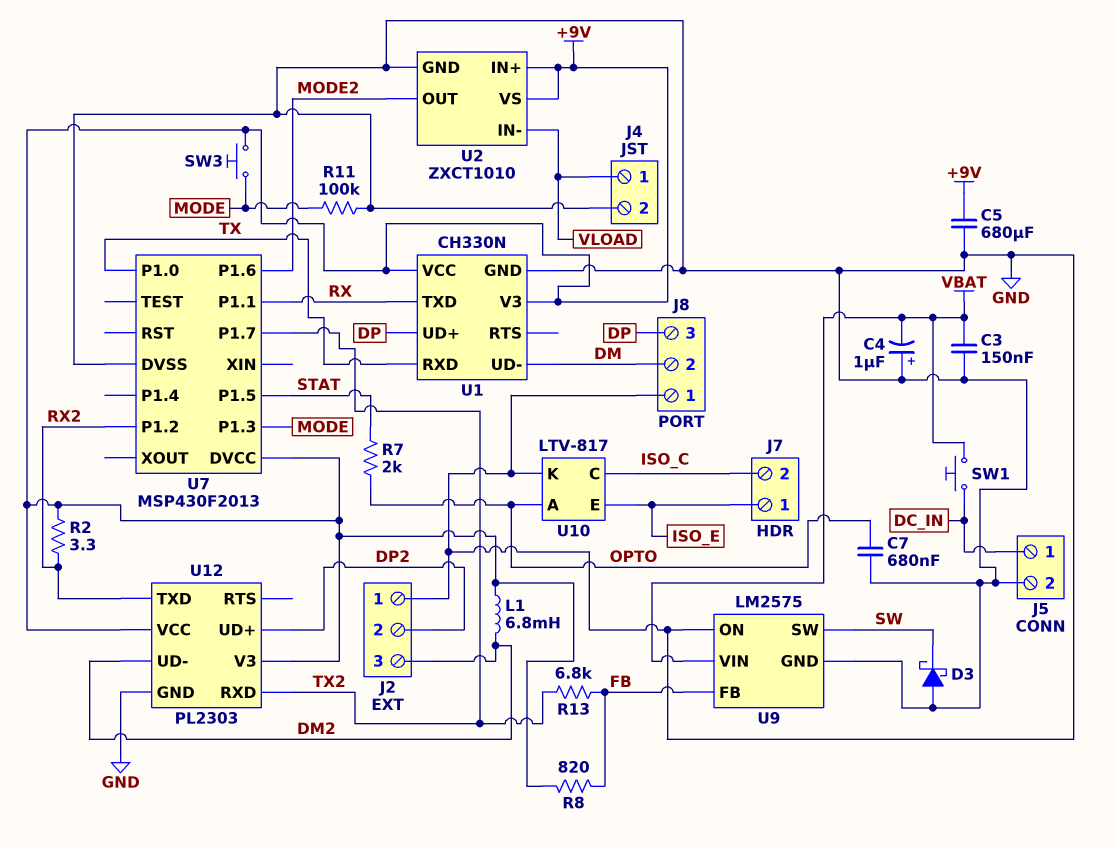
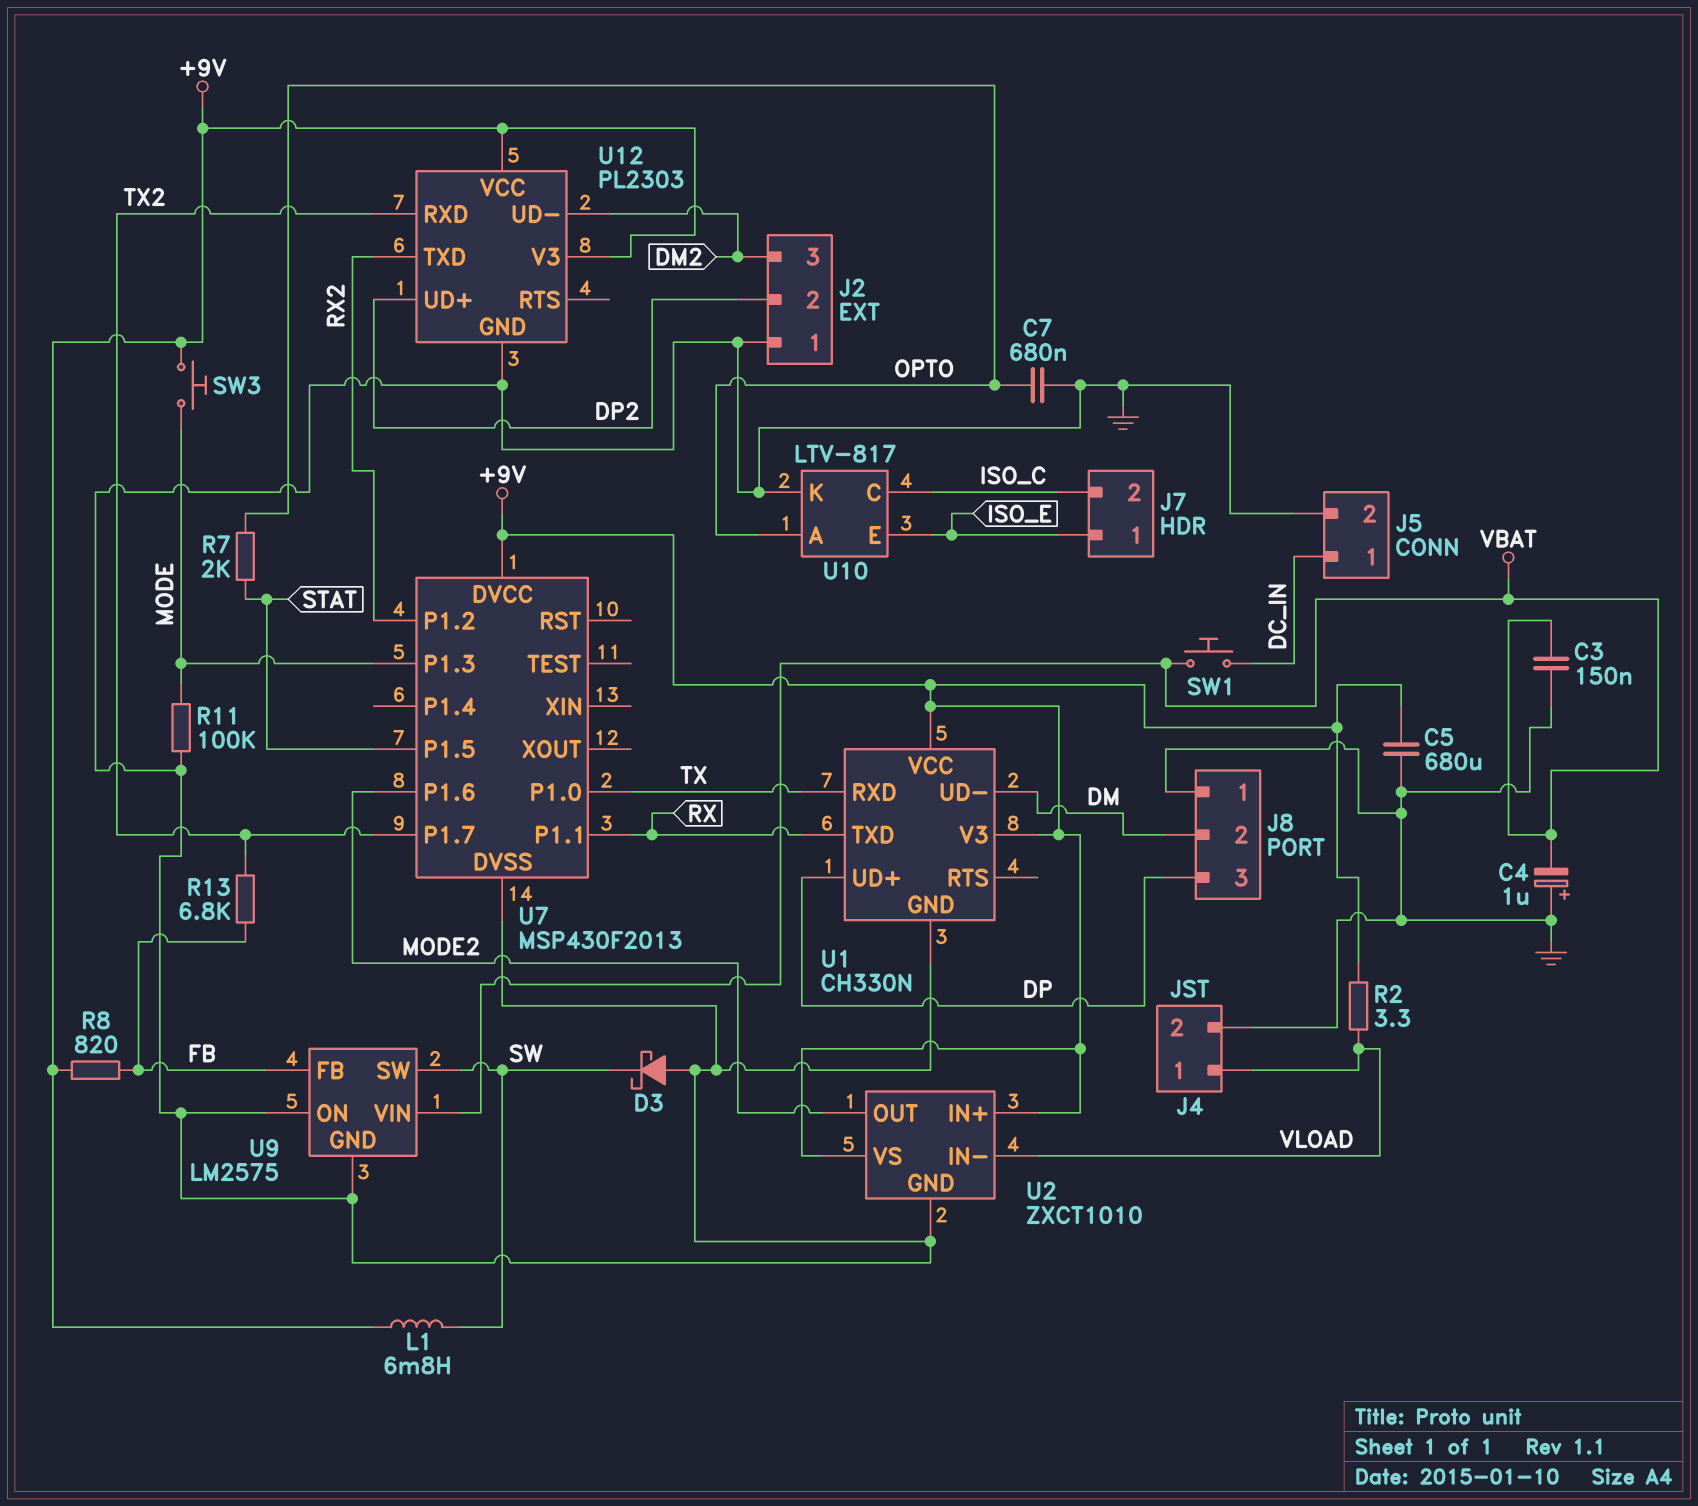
L1: 6.8mH (+9V, DM2) -> 6.8mH (+9V, SW)
R2: 3.3 (+9V, RX2) -> 3.3 (+9V, VLOAD)

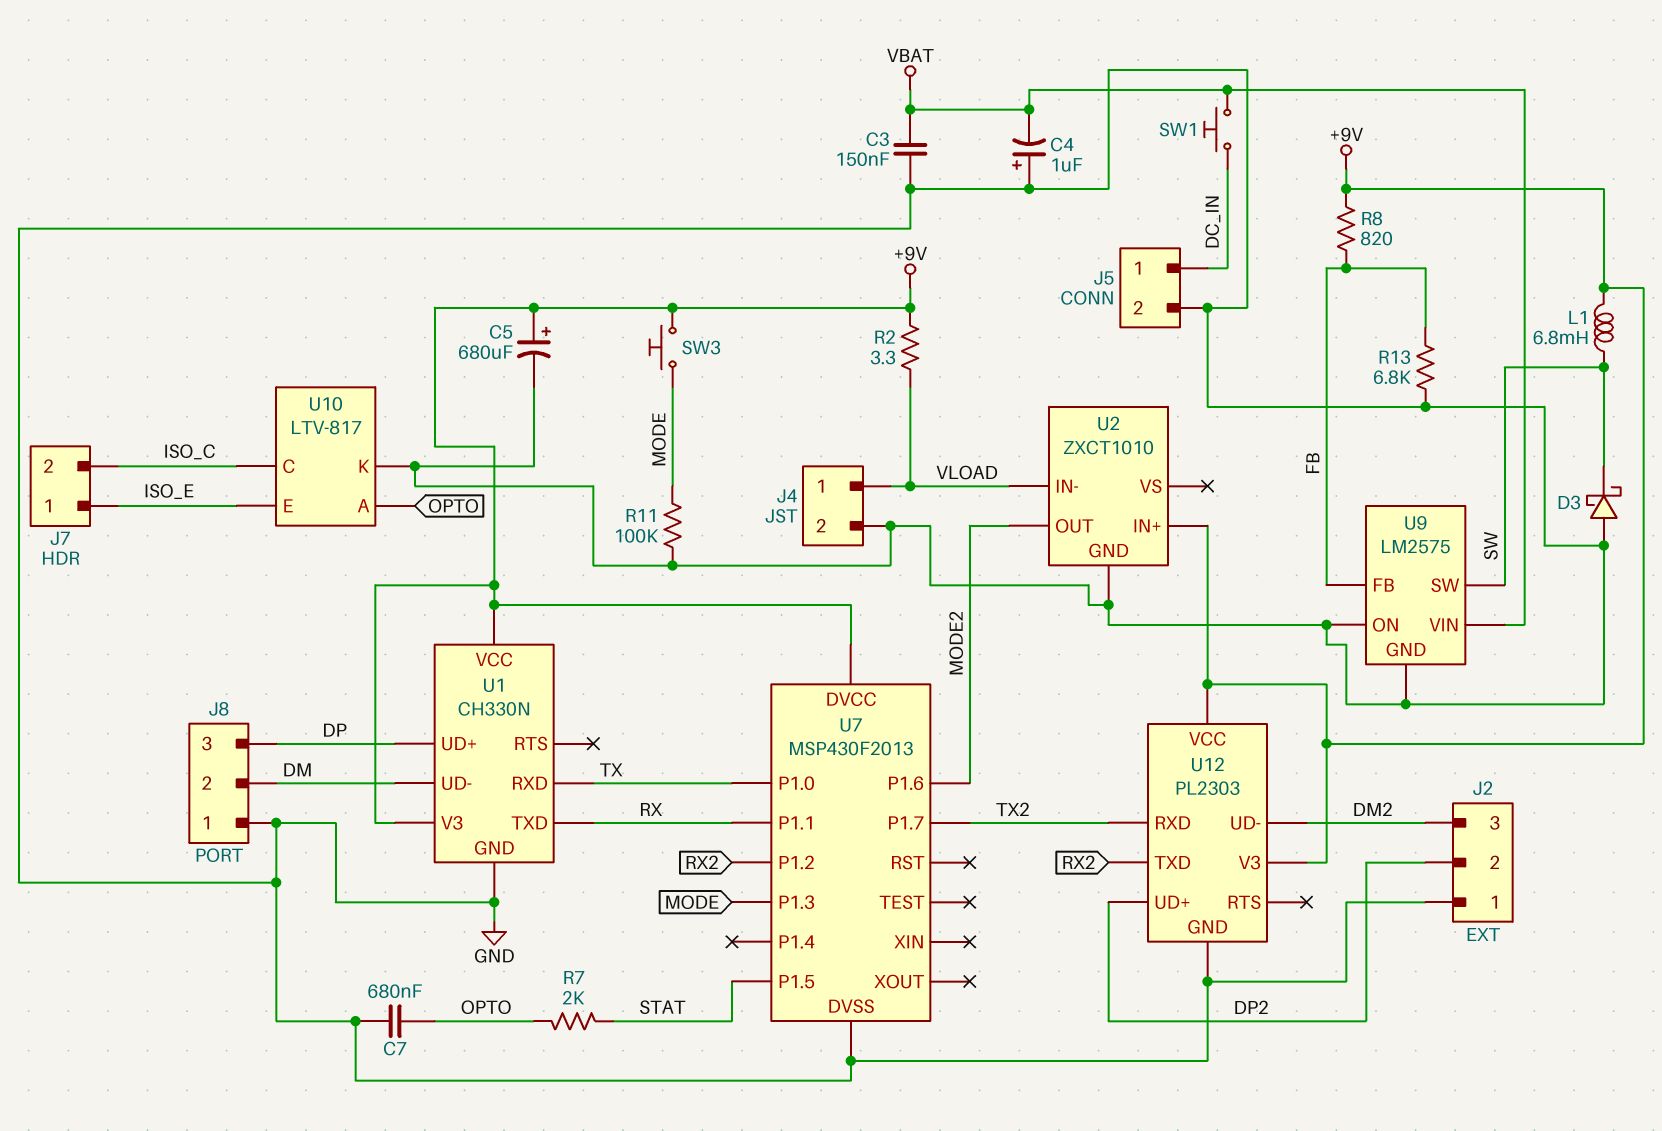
C5: 680uF (+9V, GND) -> 680uF (plus +9V, minus GND)
R13: 6.8k (FB, TX2) -> 6.8k (FB, GND)
U2 pin VS: +9V -> none

